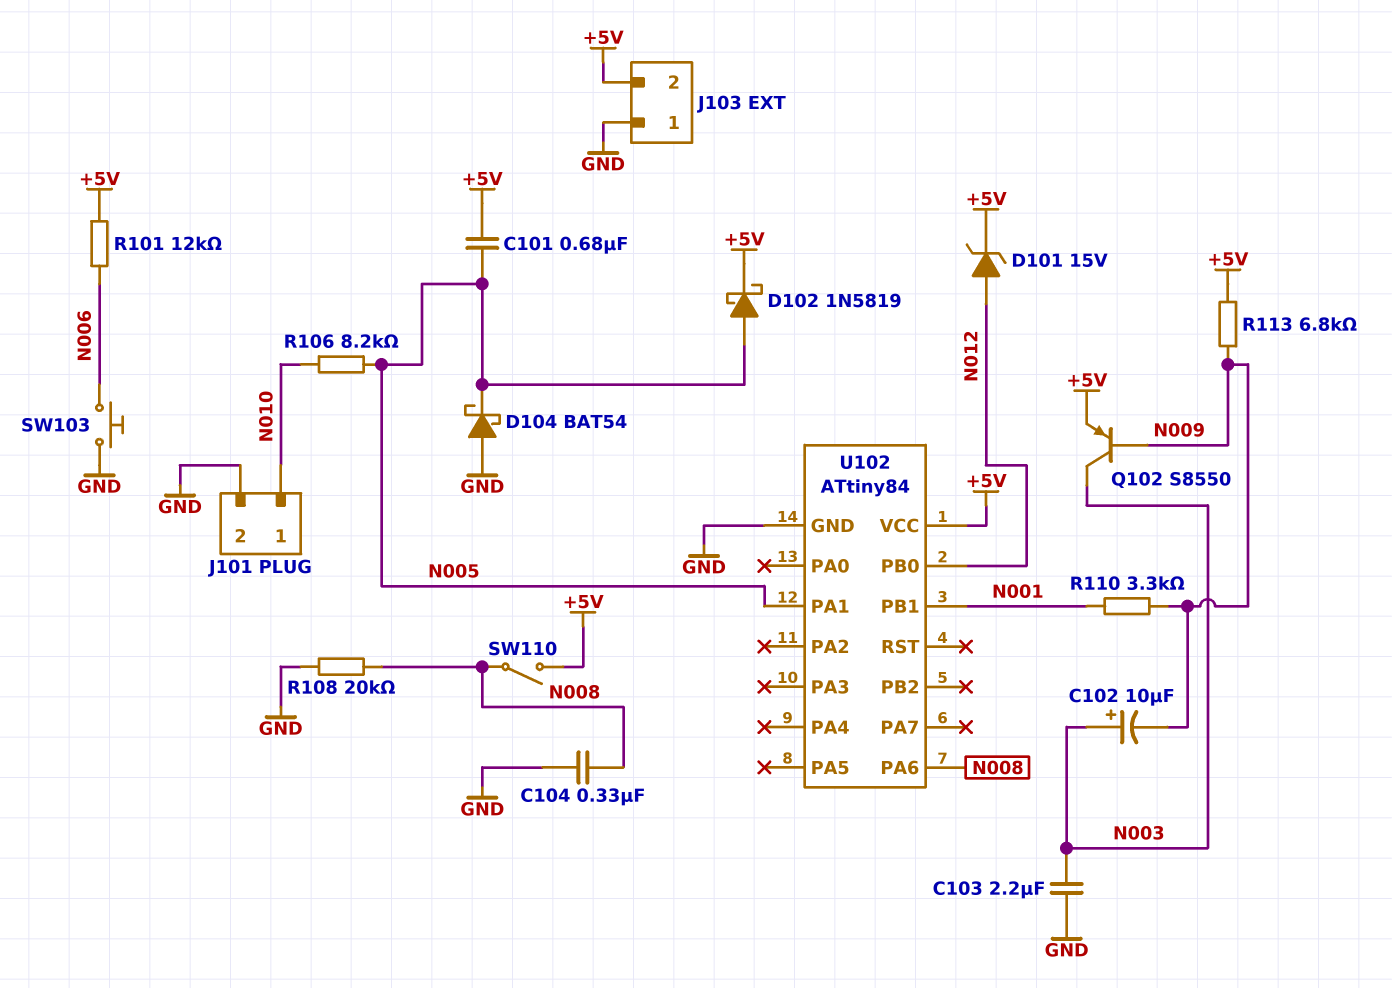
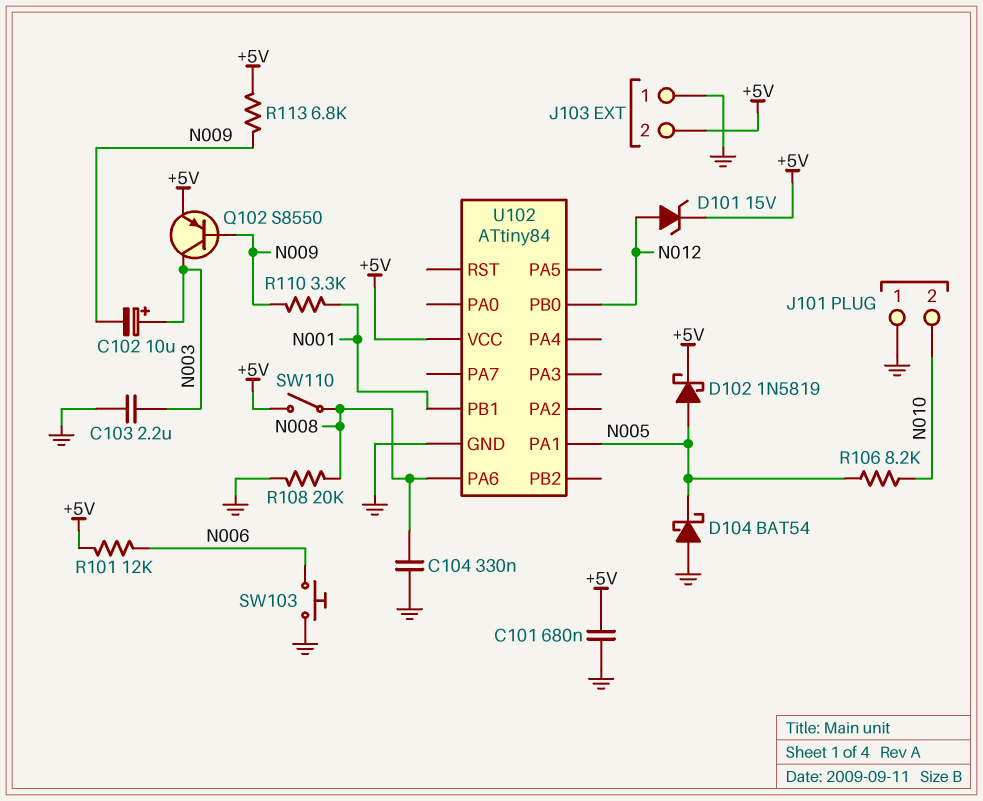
C101: 680nF (+5V, N005) -> 680nF (+5V, GND)
J101 pin 1: N010 -> GND
J101 pin 2: GND -> N010

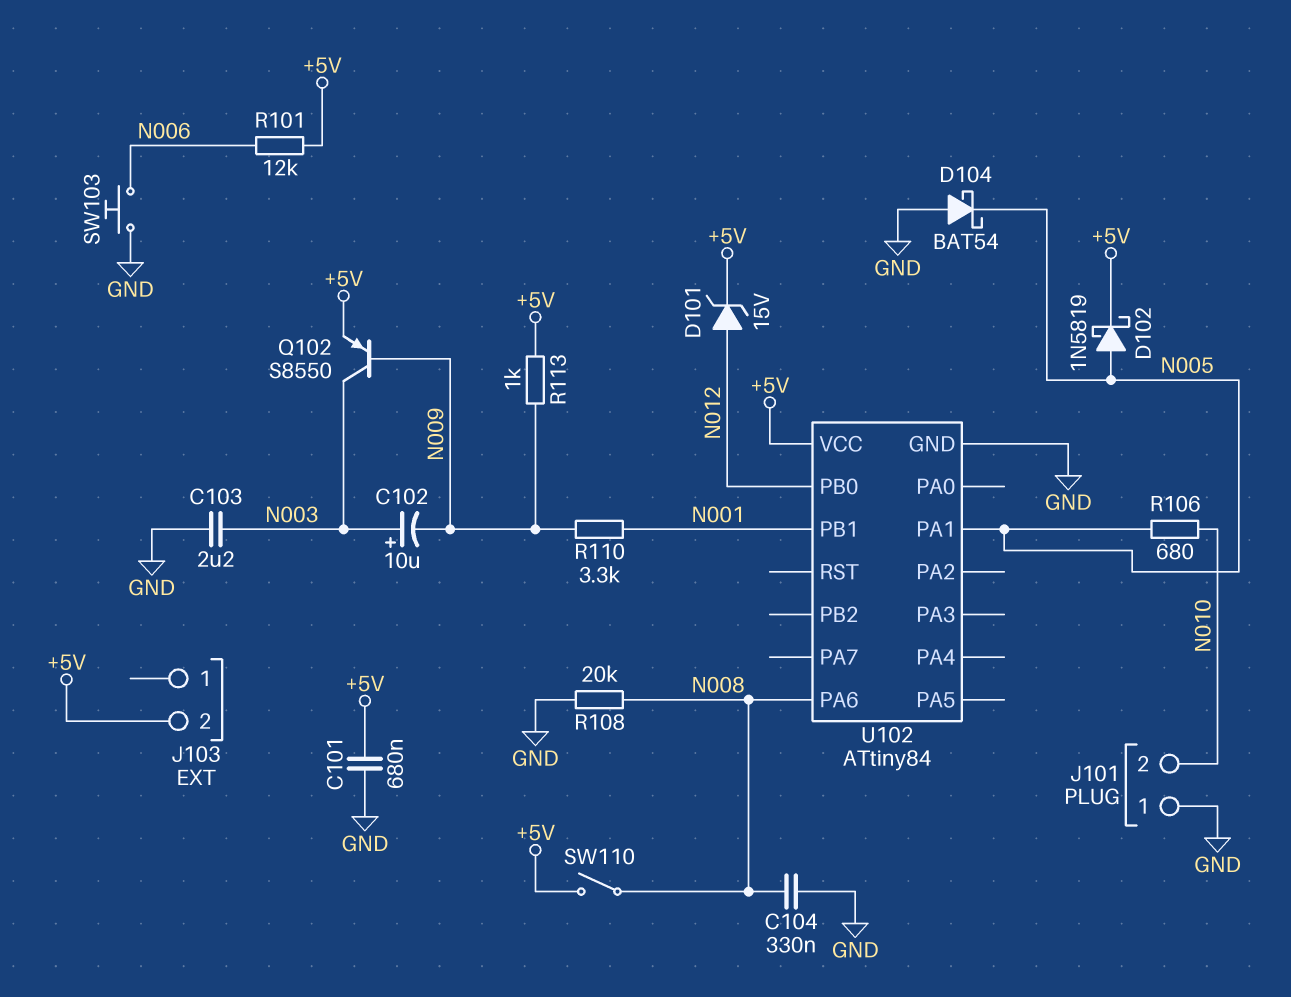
J103 pin 1: GND -> none
R106: 8.2k (N005, N010) -> 680 (N005, N010)
R113: 6.8k (+5V, N009) -> 1k (+5V, N009)

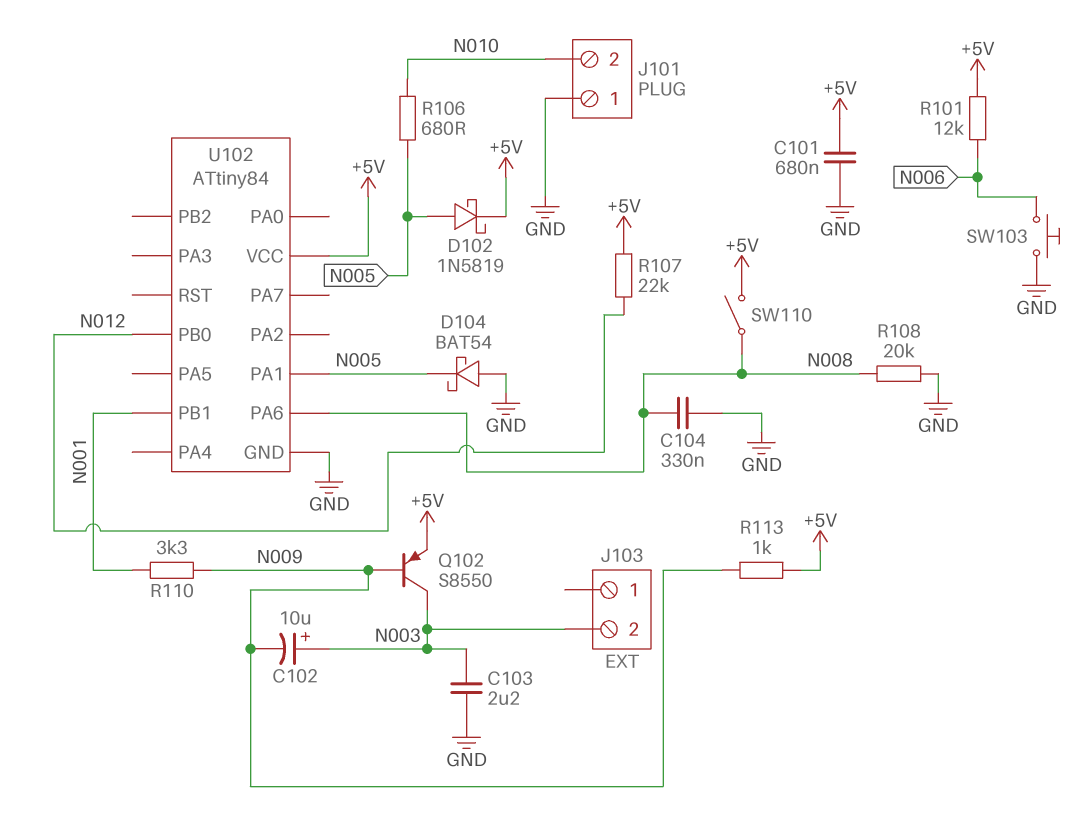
D101: zener 15V (A N012, K +5V) -> none
J103 pin 2: +5V -> N003
R107: none -> 22k (+5V, N012)

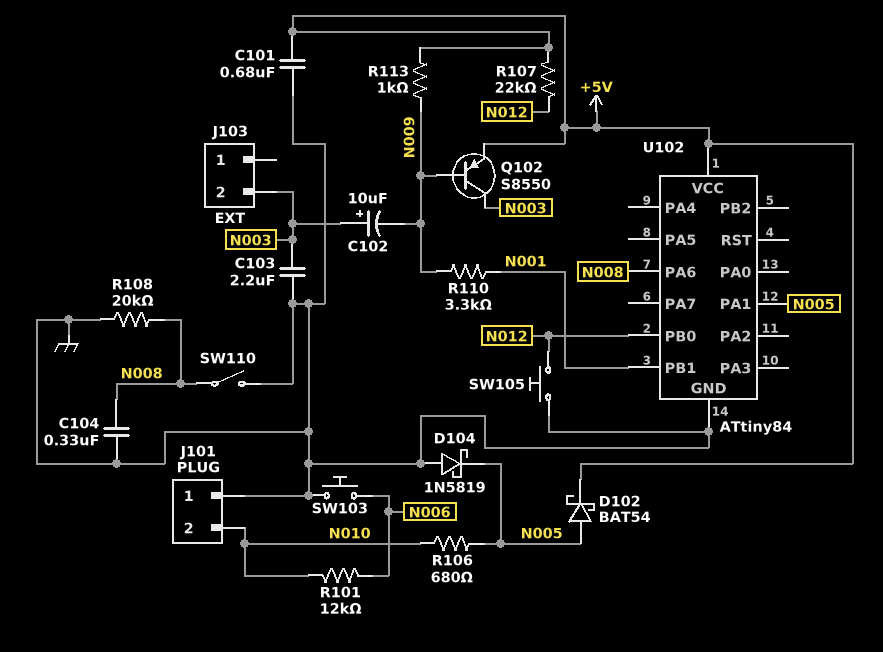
D102: schottky 1N5819 (A N005, K +5V) -> schottky BAT54 (A N005, K +5V)
D104: schottky BAT54 (A GND, K N005) -> schottky 1N5819 (A GND, K N005)
R101: 12k (+5V, N006) -> 12k (N006, N010)
SW105: none -> button (GND, N012)
SW110: switch (+5V, N008) -> switch (GND, N008)

